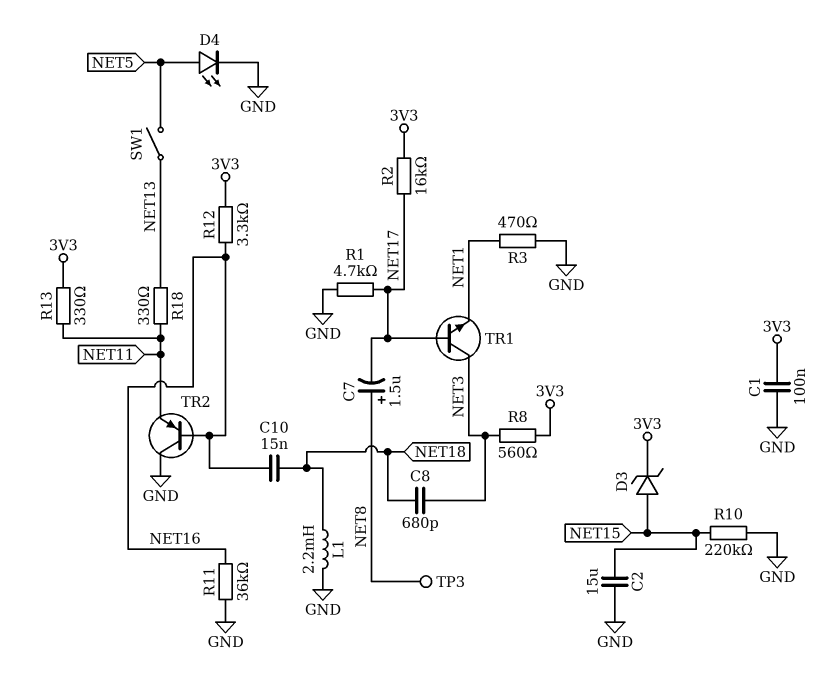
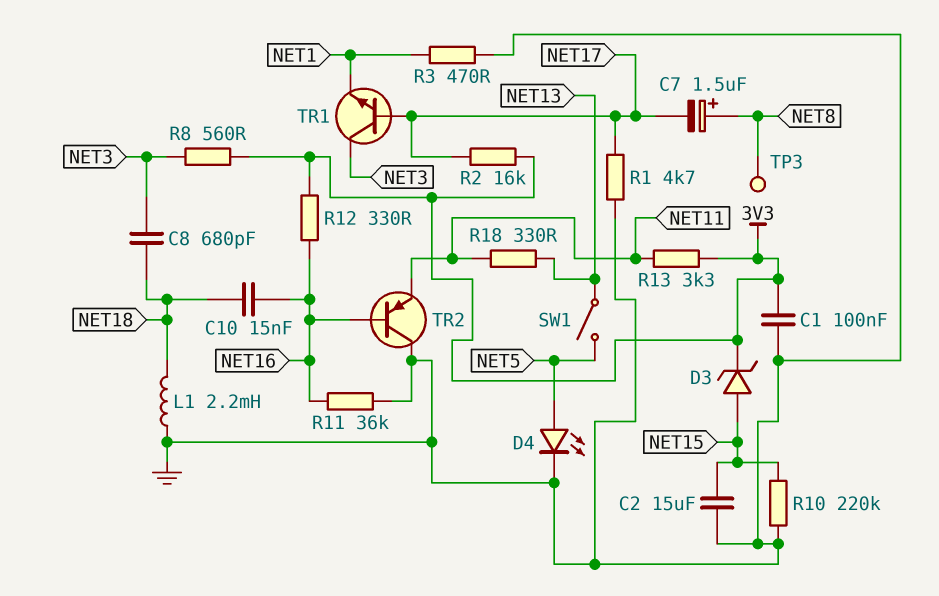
R12: 3.3k (3V3, NET16) -> 330 (3V3, NET16)
R13: 330 (3V3, NET11) -> 3.3k (3V3, NET11)

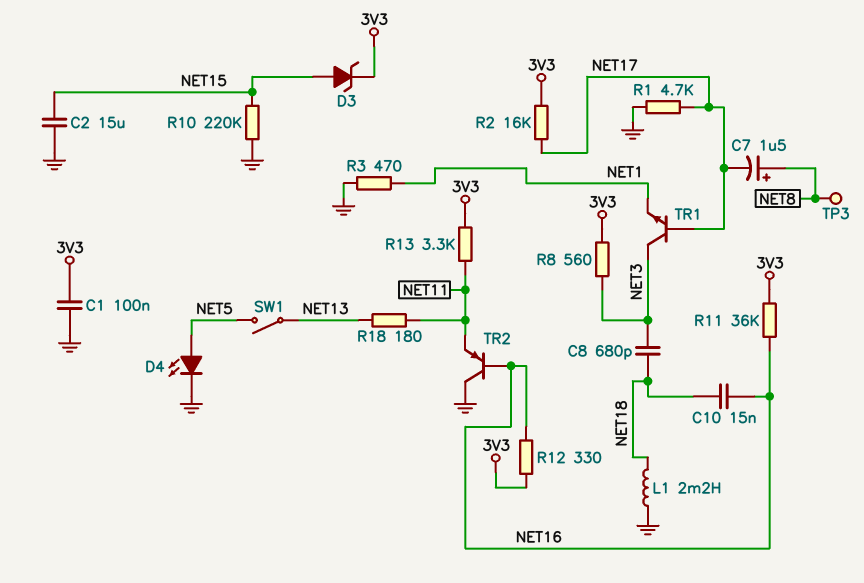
R11: 36k (GND, NET16) -> 36k (3V3, NET16)
R18: 330 (NET11, NET13) -> 180 (NET11, NET13)

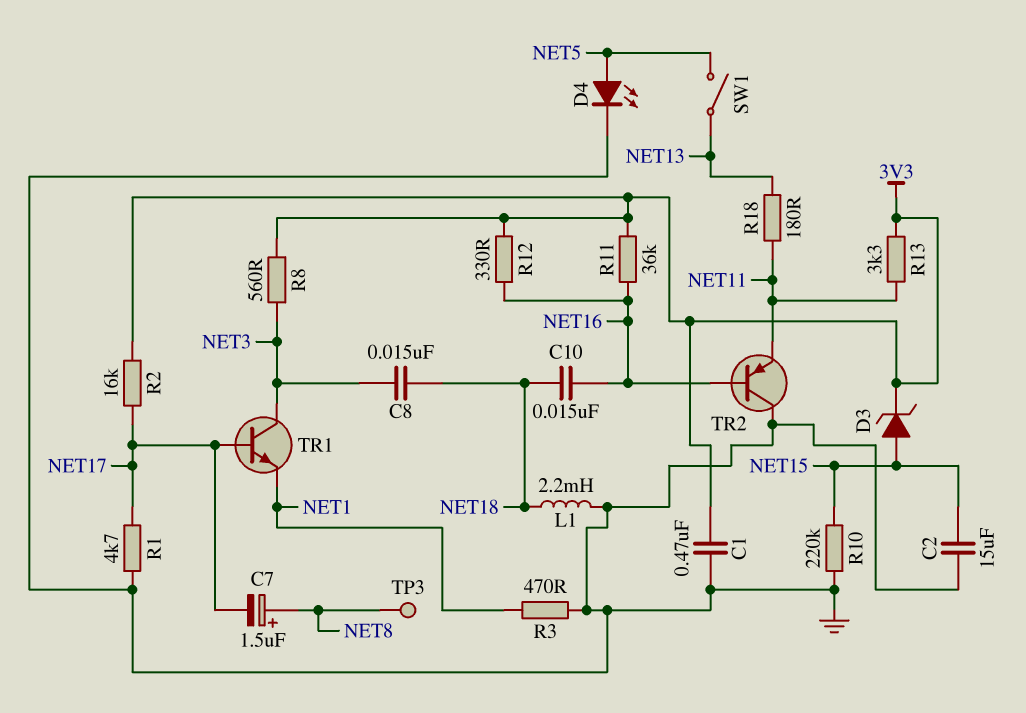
C1: 100nF (3V3, GND) -> 470nF (3V3, GND)
C8: 680pF (NET3, NET18) -> 15nF (NET3, NET18)

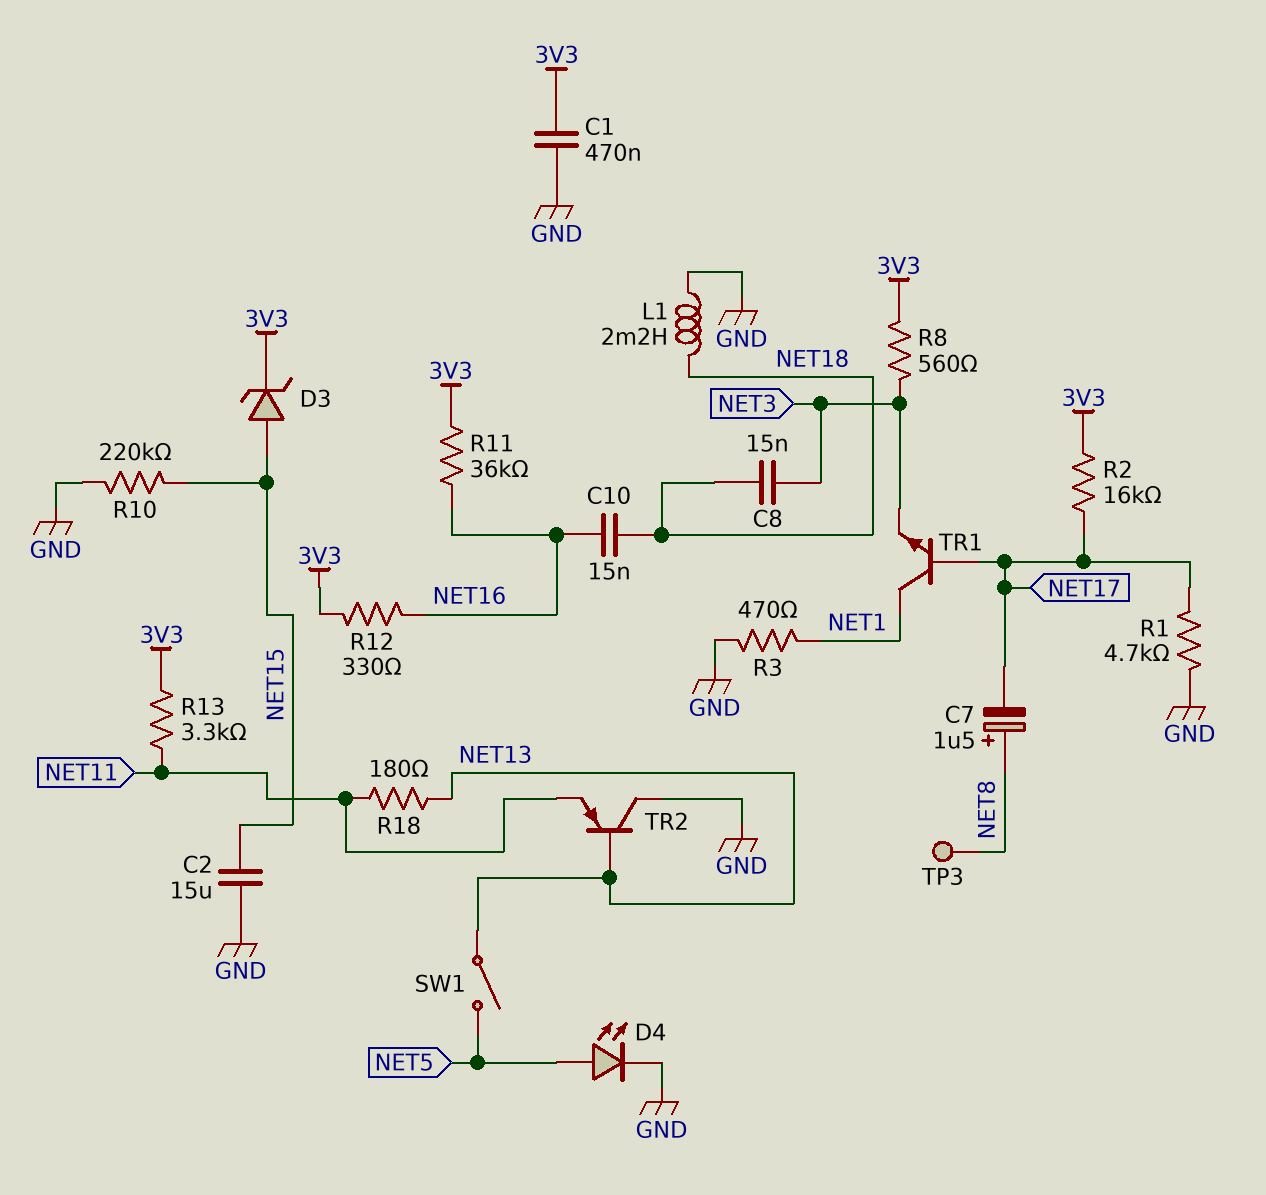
TR1: NPN (B NET17, C NET3, E NET1) -> NPN (B NET17, C NET1, E NET3)
TR2: PNP (B NET16, C GND, E NET11) -> PNP (B NET13, C GND, E NET11)

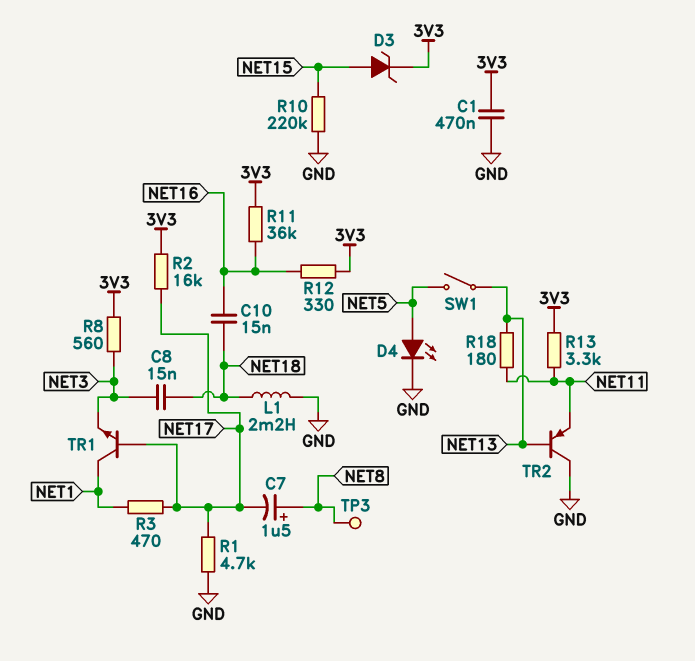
C2: 15uF (GND, NET15) -> none
R3: 470 (GND, NET1) -> 470 (NET1, NET17)

